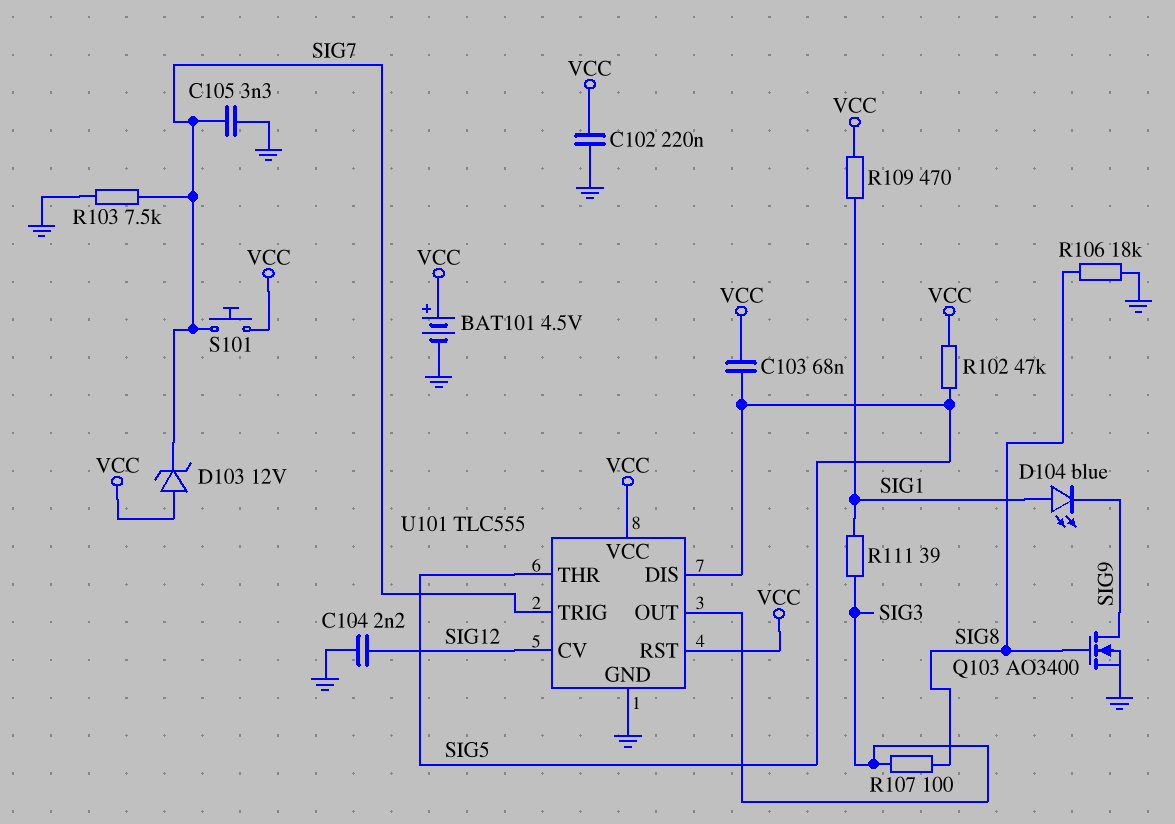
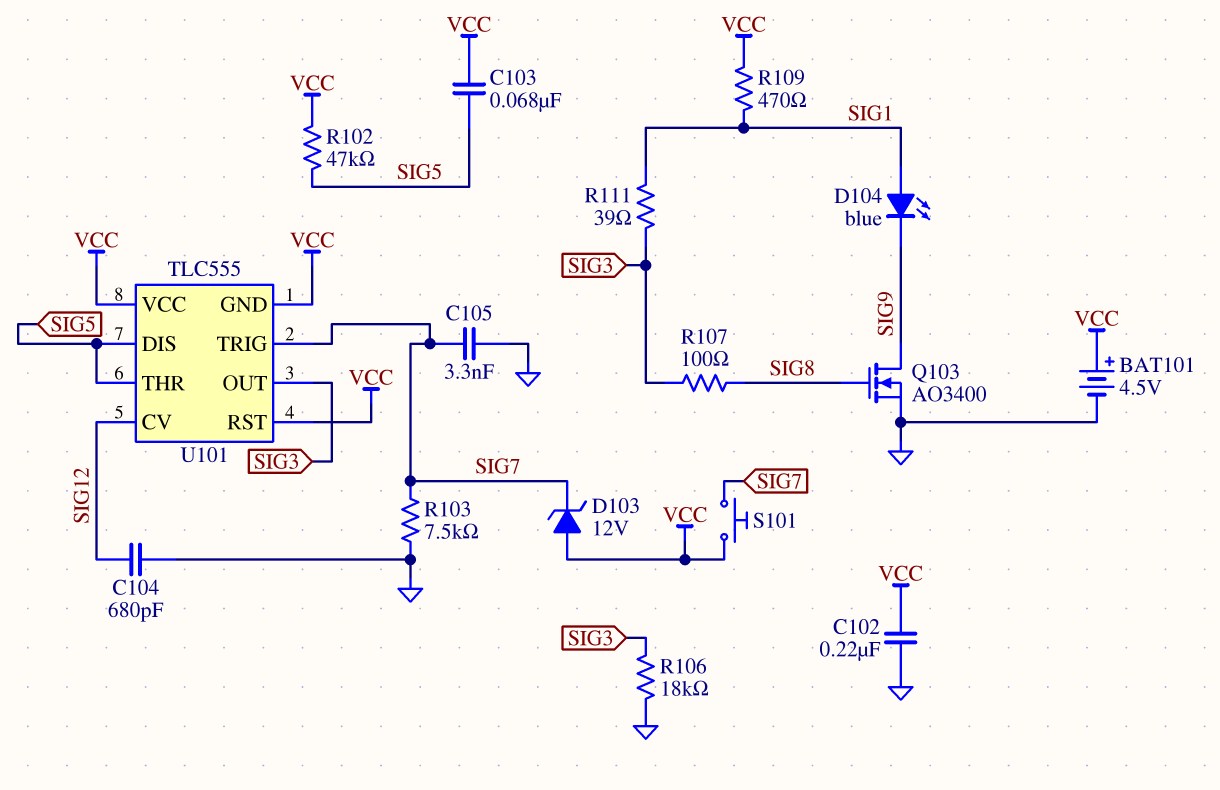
C104: 2.2nF (GND, SIG12) -> 680pF (GND, SIG12)
R106: 18k (GND, SIG8) -> 18k (GND, SIG3)
U101 pin GND: GND -> VCC

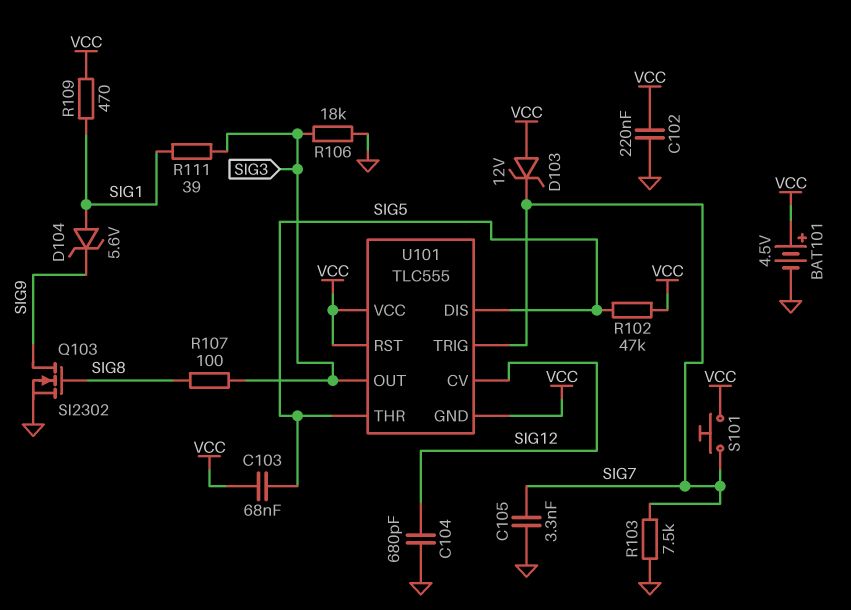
D104: LED blue (A SIG1, K SIG9) -> zener 5.6V (A SIG1, K SIG9)
Q103: NMOS AO3400 (G SIG8, D SIG9, S GND) -> NMOS SI2302 (G SIG8, D SIG9, S GND)

